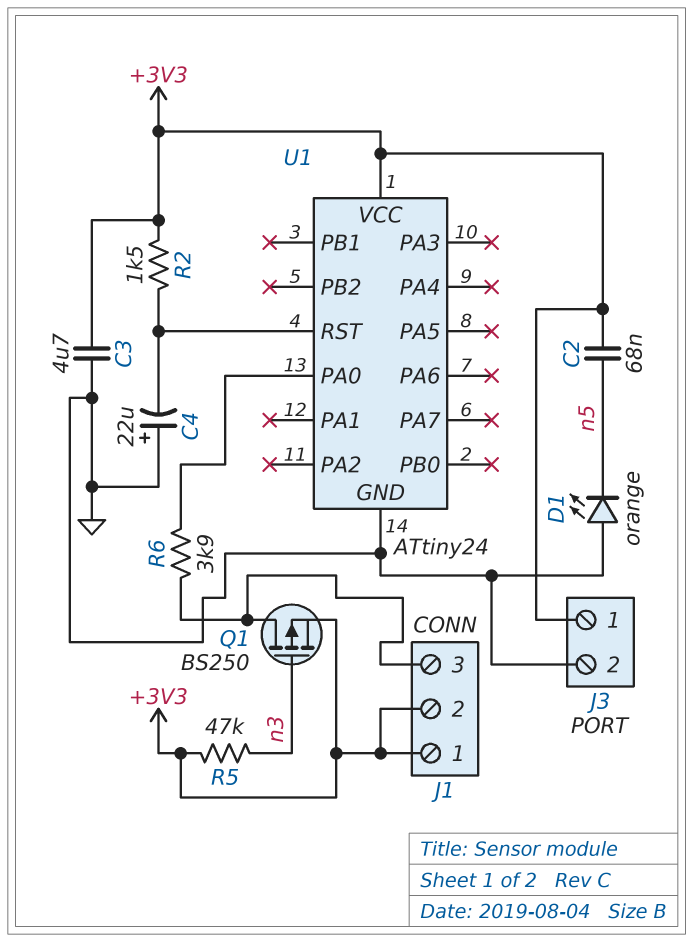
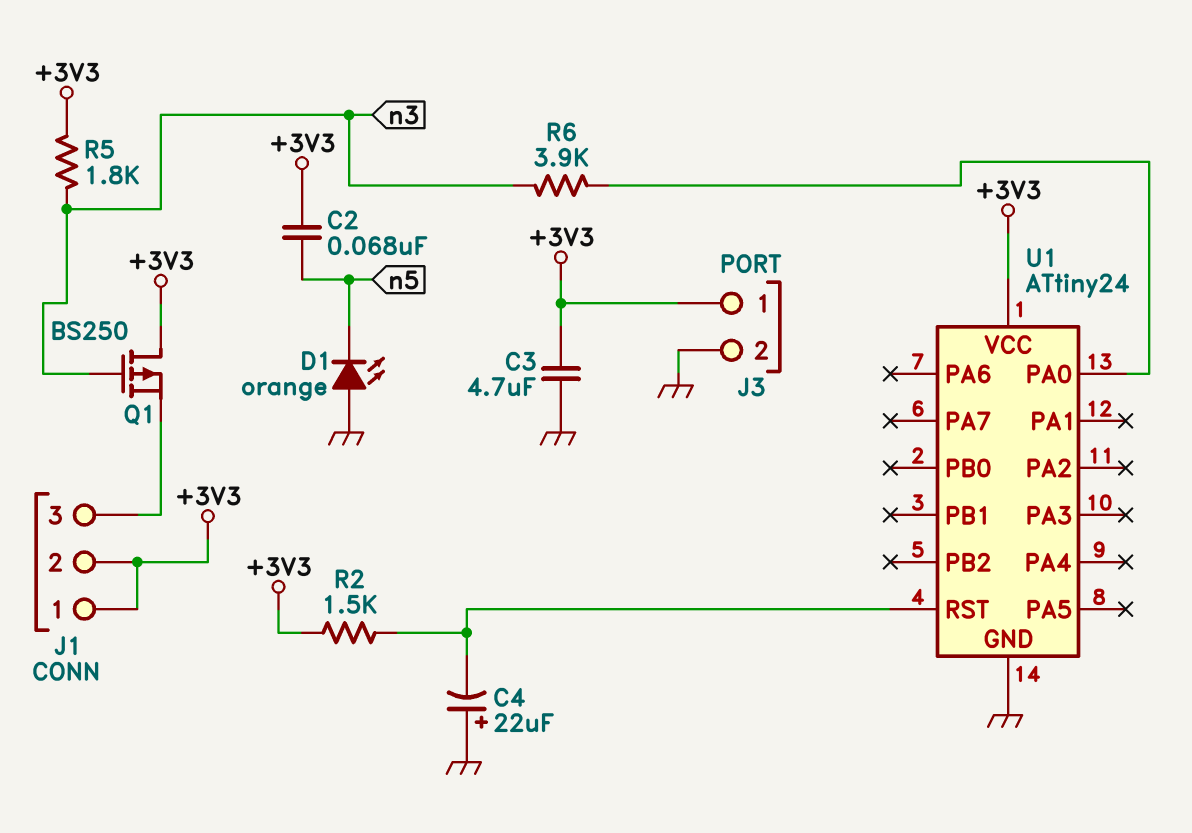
Q1: PMOS BS250 (G n3, D J1/3, S +3V3) -> PMOS BS250 (G n3, D +3V3, S J1/3)
R5: 47k (+3V3, n3) -> 1.8k (+3V3, n3)
R6: 3.9k (J1/3, U1/PA0) -> 3.9k (U1/PA0, n3)

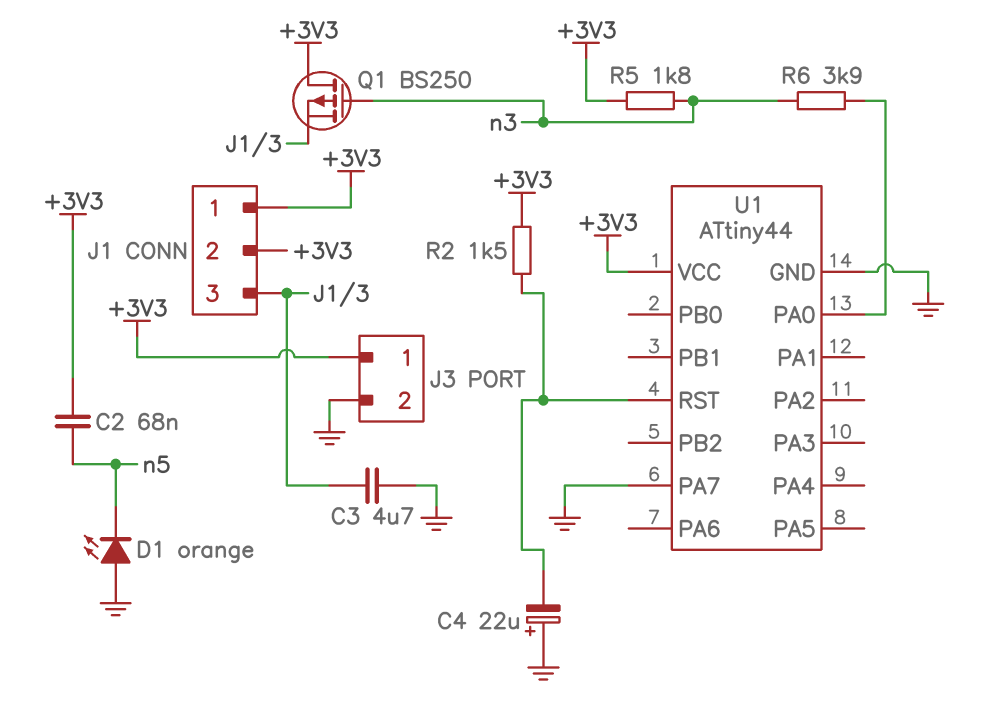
C3: 4.7uF (+3V3, GND) -> 4.7uF (GND, J1/3)
U1: ATtiny24 -> ATtiny44
U1 pin PA7: none -> GND

